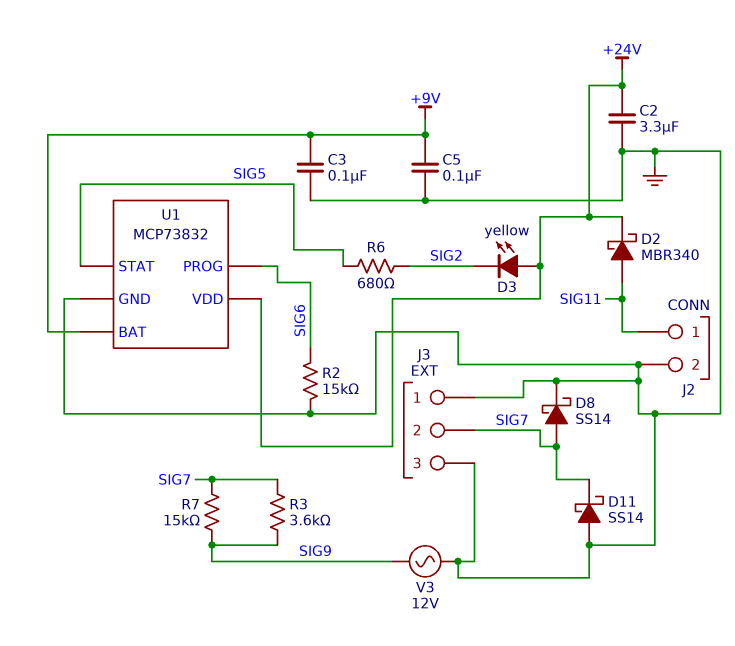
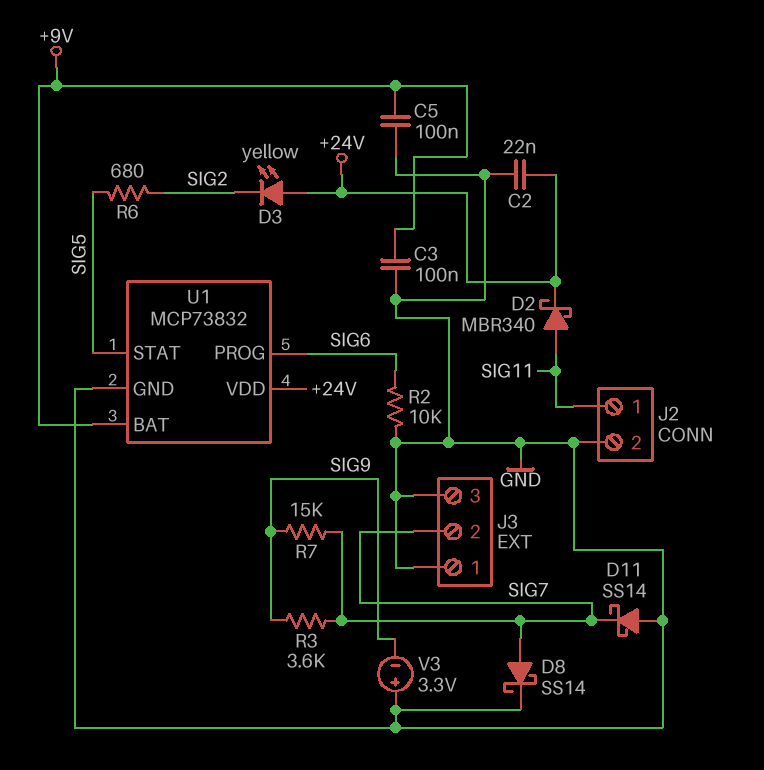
C2: 3.3uF (+24V, GND) -> 22nF (+24V, GND)
R2: 15k (GND, SIG6) -> 10k (GND, SIG6)
V3: AC 12V (GND, SIG9) -> 3.3V (plus GND, minus SIG9)

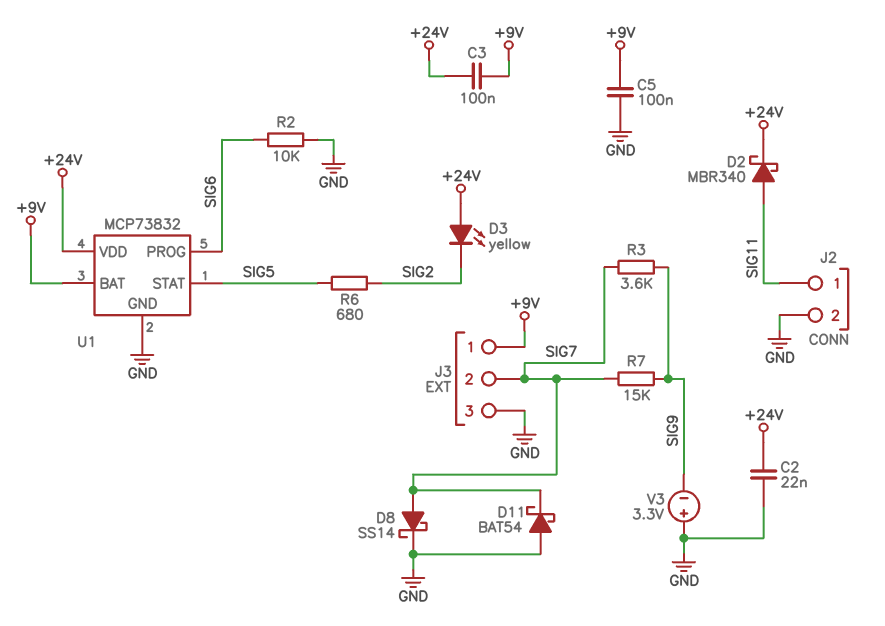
C3: 100nF (+9V, GND) -> 100nF (+9V, +24V)
D11: schottky SS14 (A GND, K SIG7) -> schottky BAT54 (A GND, K SIG7)
J3 pin 1: GND -> +9V

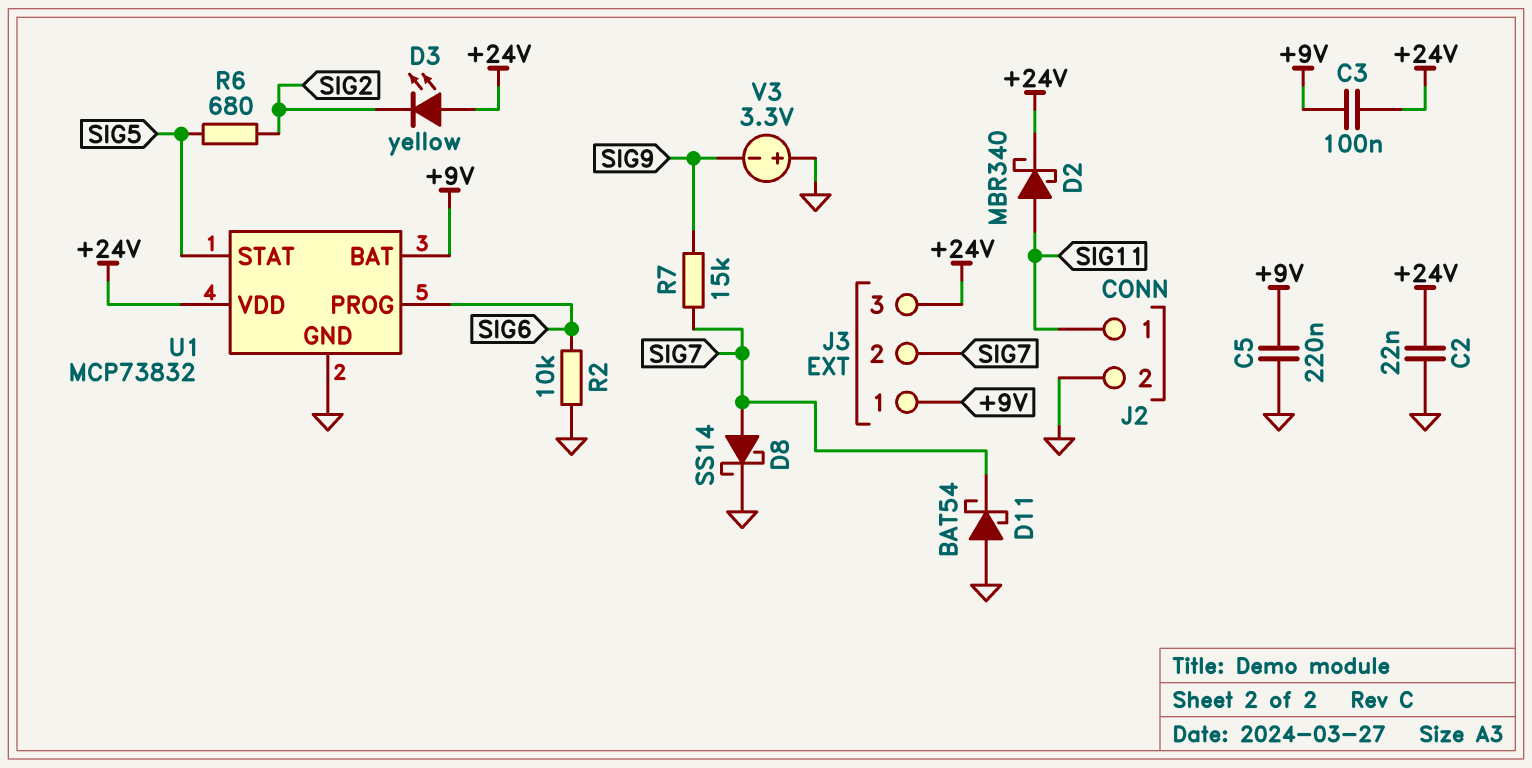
C5: 100nF (+9V, GND) -> 220nF (+9V, GND)
J3 pin 3: GND -> +24V
R3: 3.6k (SIG7, SIG9) -> none

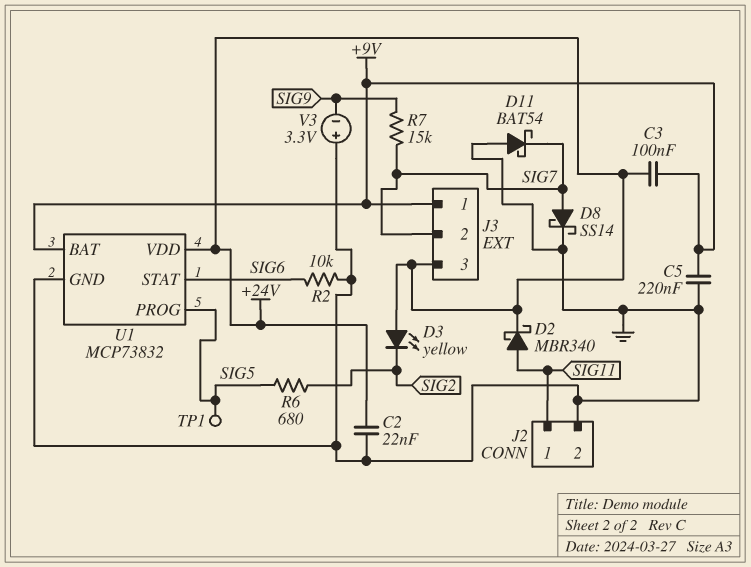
TP1: none -> test point (SIG5)
U1 pin PROG: SIG6 -> SIG5
U1 pin STAT: SIG5 -> SIG6

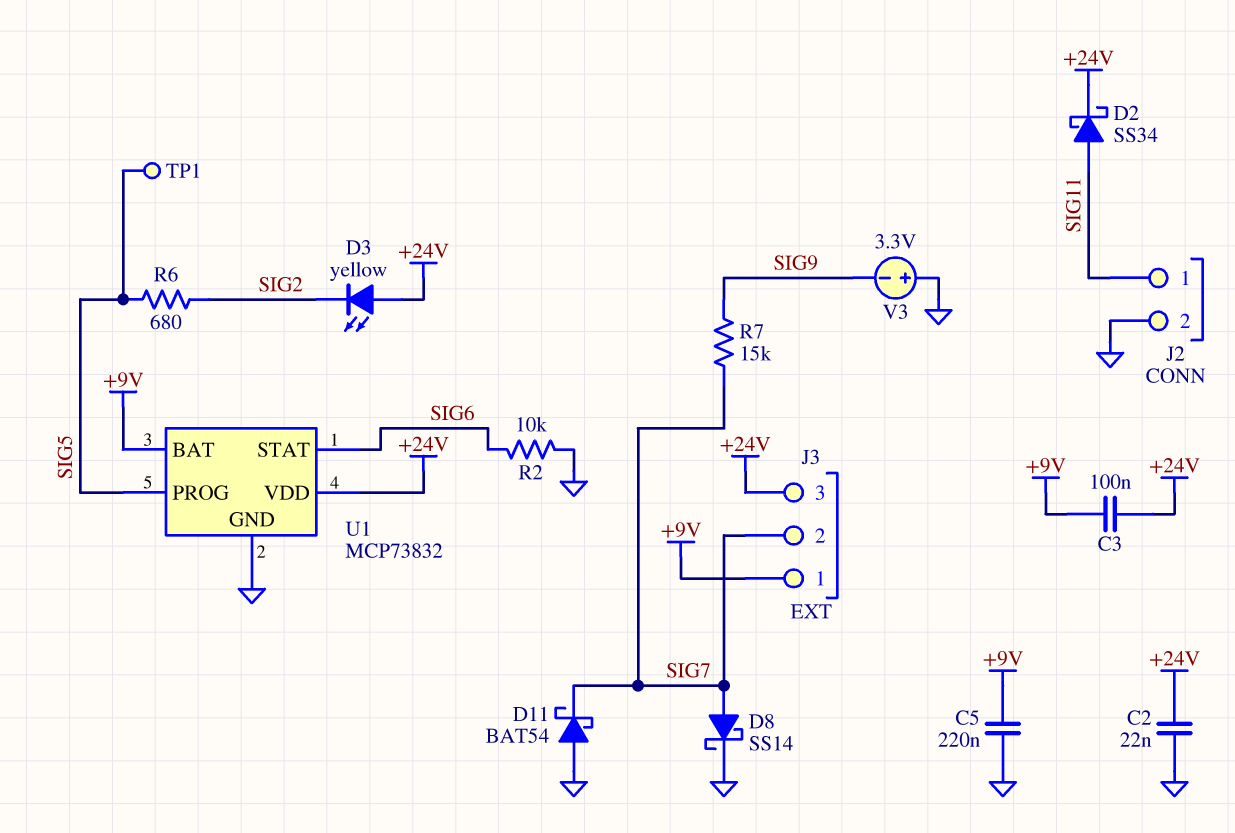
D2: schottky MBR340 (A SIG11, K +24V) -> schottky SS34 (A SIG11, K +24V)

